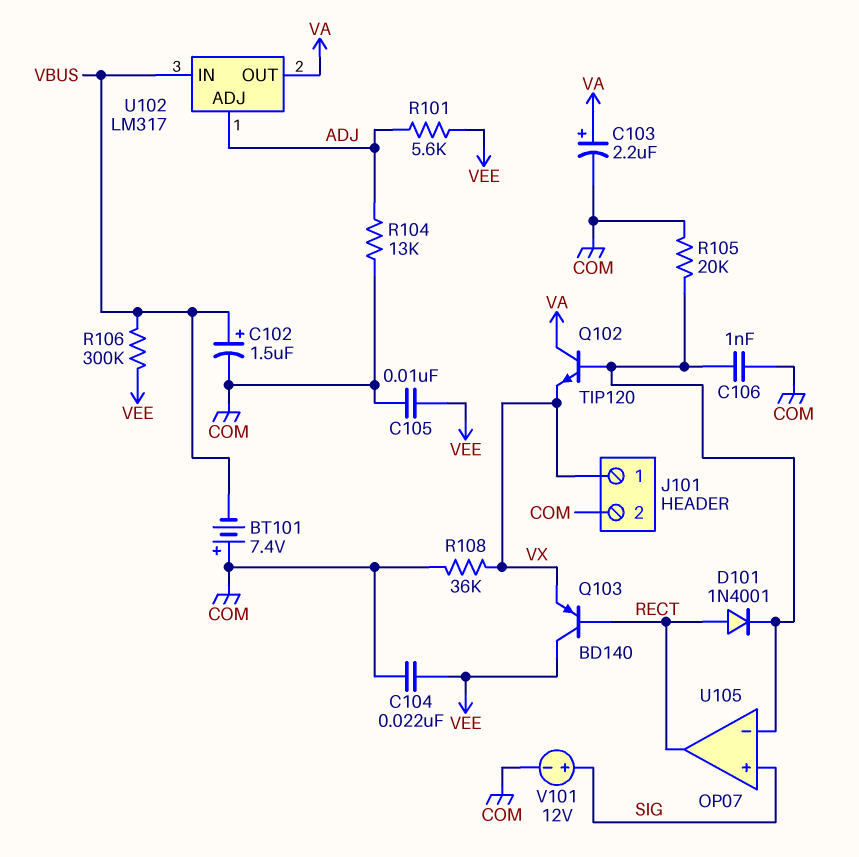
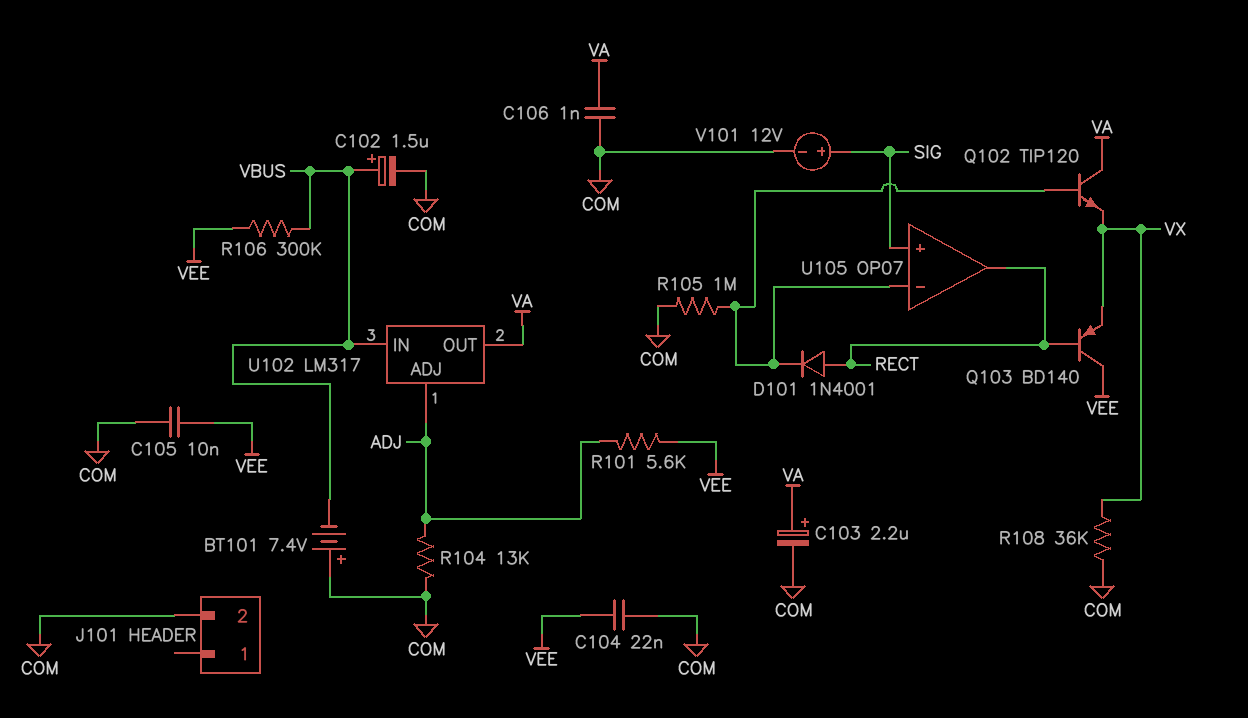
C106: 1nF (COM, U105/in-) -> 1nF (COM, VA)
J101 pin 1: VX -> none
R105: 20k (COM, U105/in-) -> 1M (COM, U105/in-)

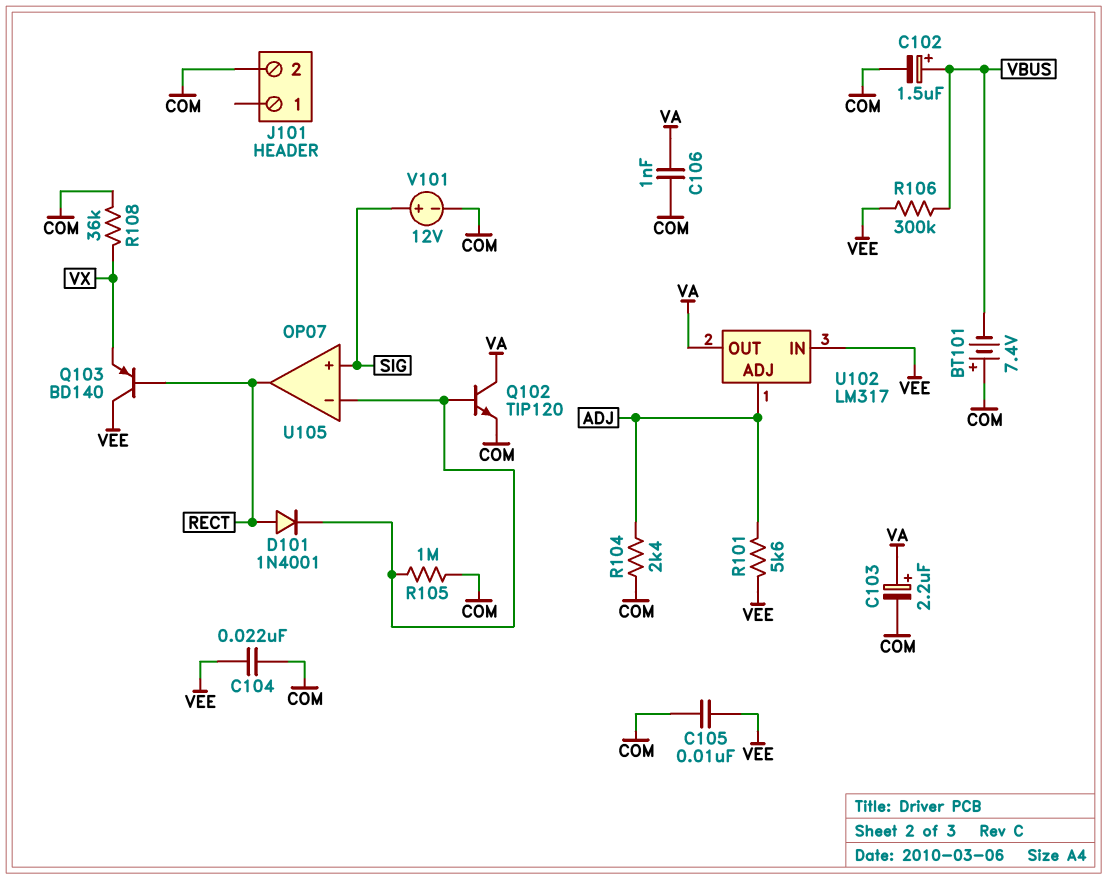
Q102: NPN TIP120 (B U105/in-, C VA, E VX) -> NPN TIP120 (B U105/in-, C VA, E COM)
R104: 13k (ADJ, COM) -> 2.4k (ADJ, COM)
U102 pin IN: VBUS -> VEE

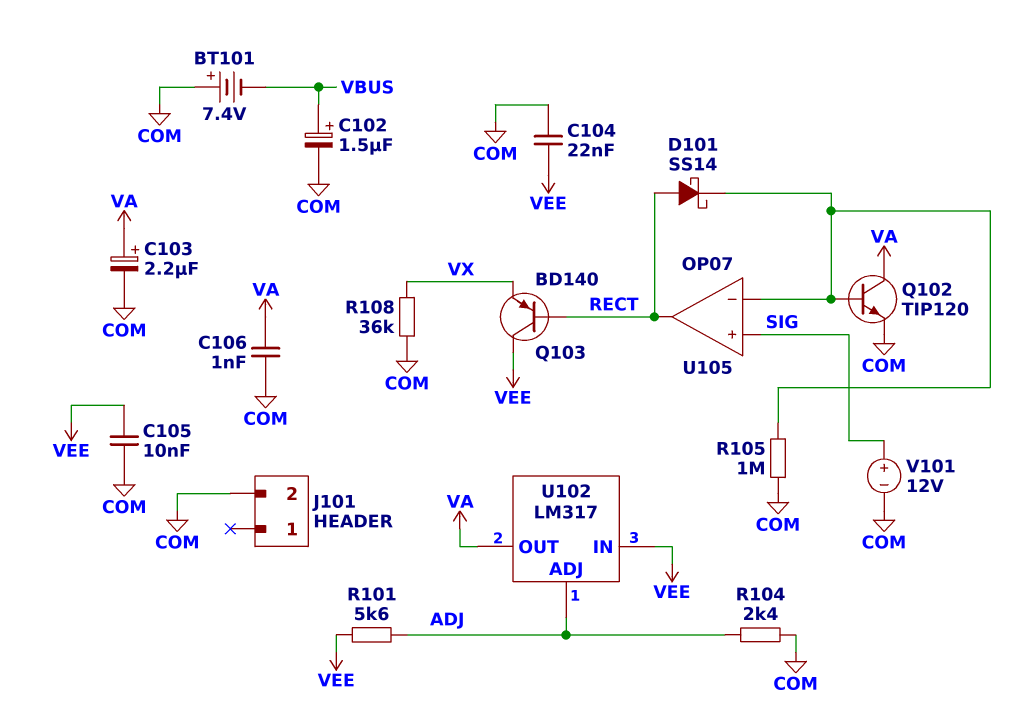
D101: diode 1N4001 (A RECT, K U105/in-) -> schottky SS14 (A RECT, K U105/in-)
R106: 300k (VBUS, VEE) -> none

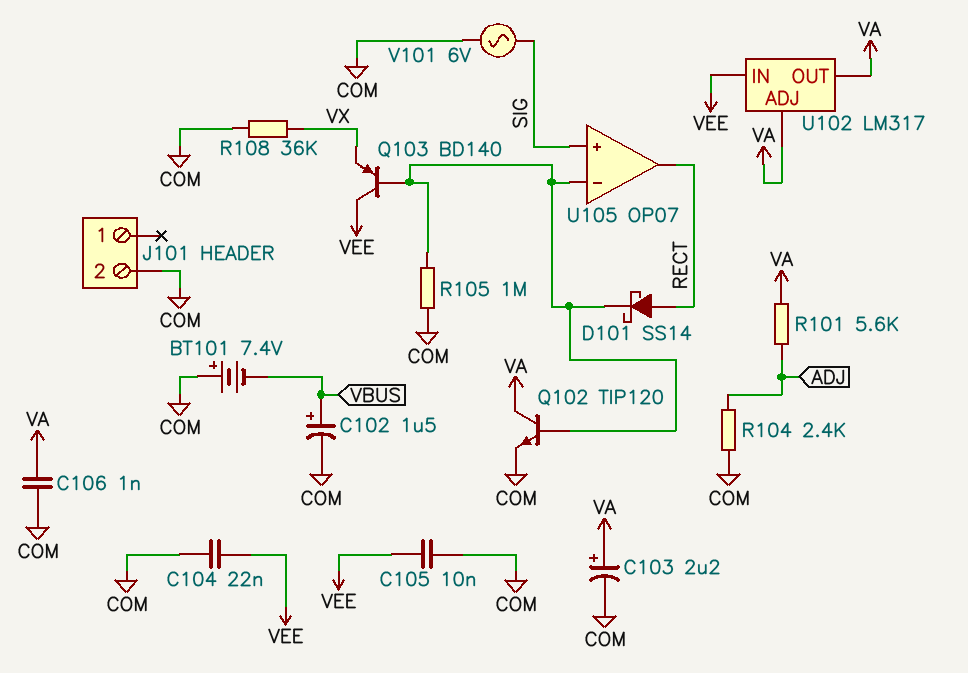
Q103: PNP BD140 (B RECT, C VEE, E VX) -> PNP BD140 (B U105/in-, C VEE, E VX)
R101: 5.6k (ADJ, VEE) -> 5.6k (ADJ, VA)
U102 pin ADJ: ADJ -> VA
V101: 12V (plus SIG, minus COM) -> AC 6V (COM, SIG)

